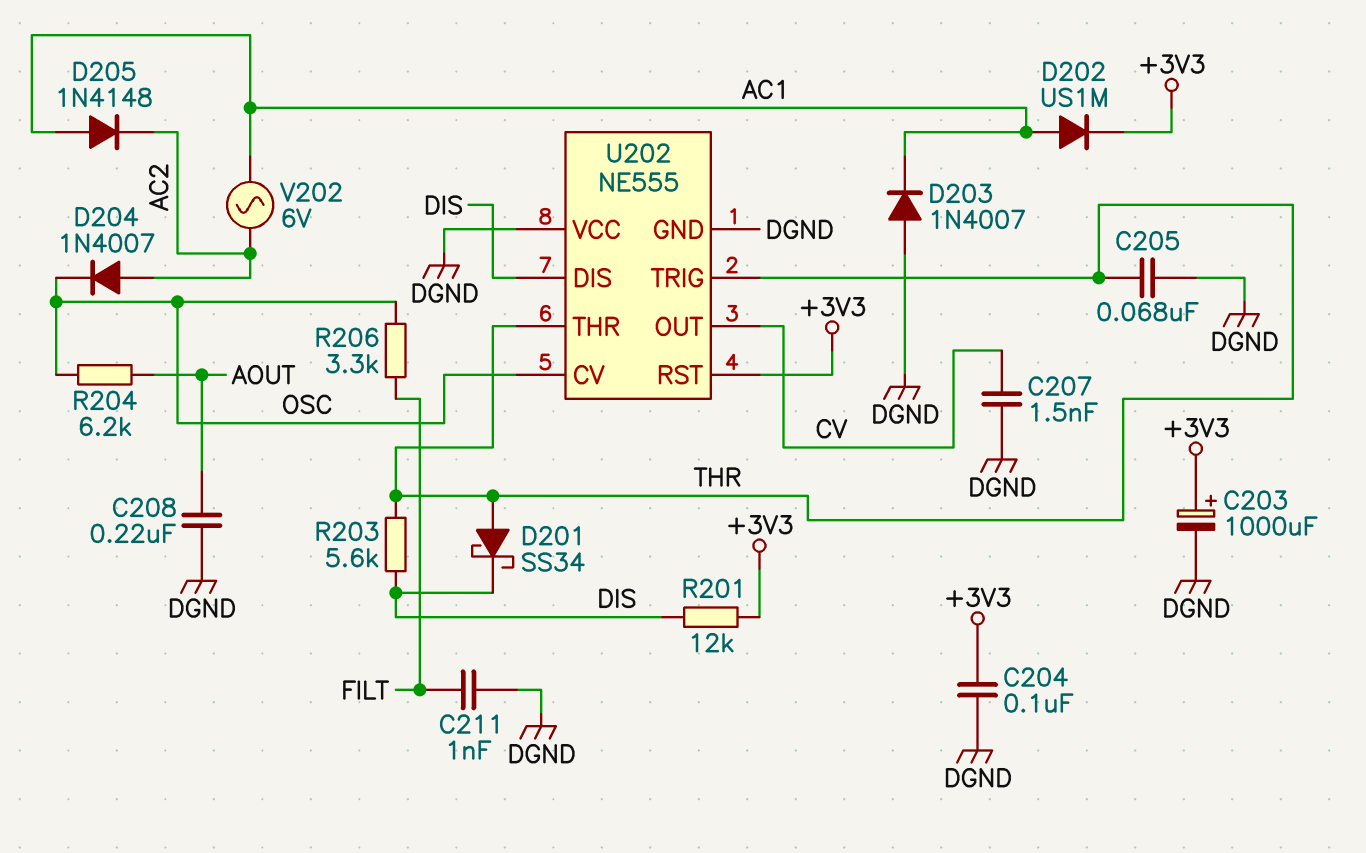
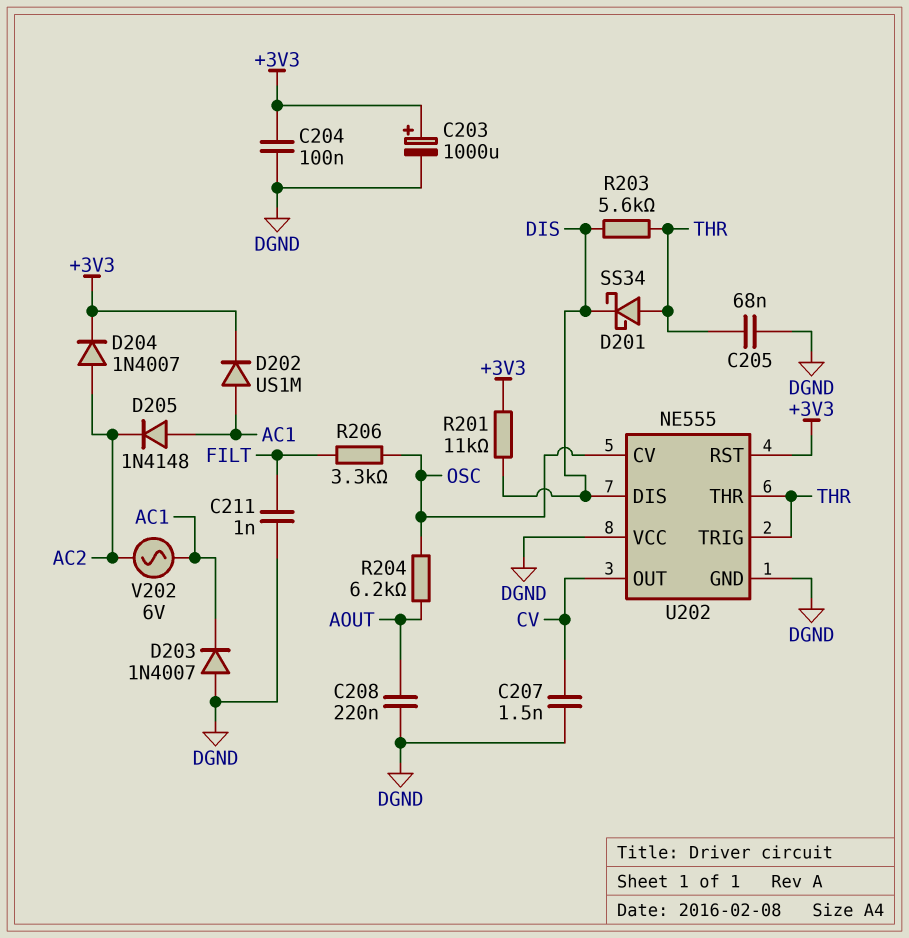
D204: diode 1N4007 (A AC2, K OSC) -> diode 1N4007 (A AC2, K +3V3)
R201: 12k (+3V3, DIS) -> 11k (+3V3, DIS)

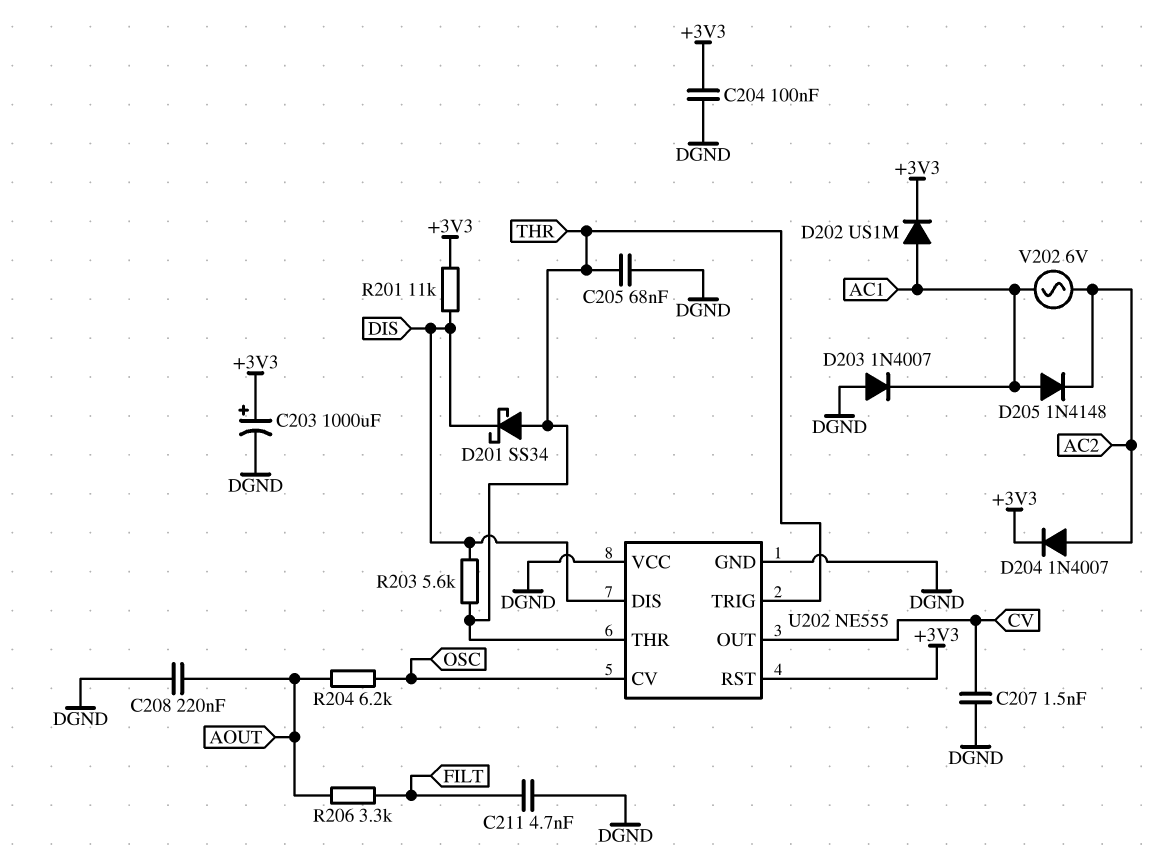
C211: 1nF (DGND, FILT) -> 4.7nF (DGND, FILT)
R206: 3.3k (FILT, OSC) -> 3.3k (AOUT, FILT)

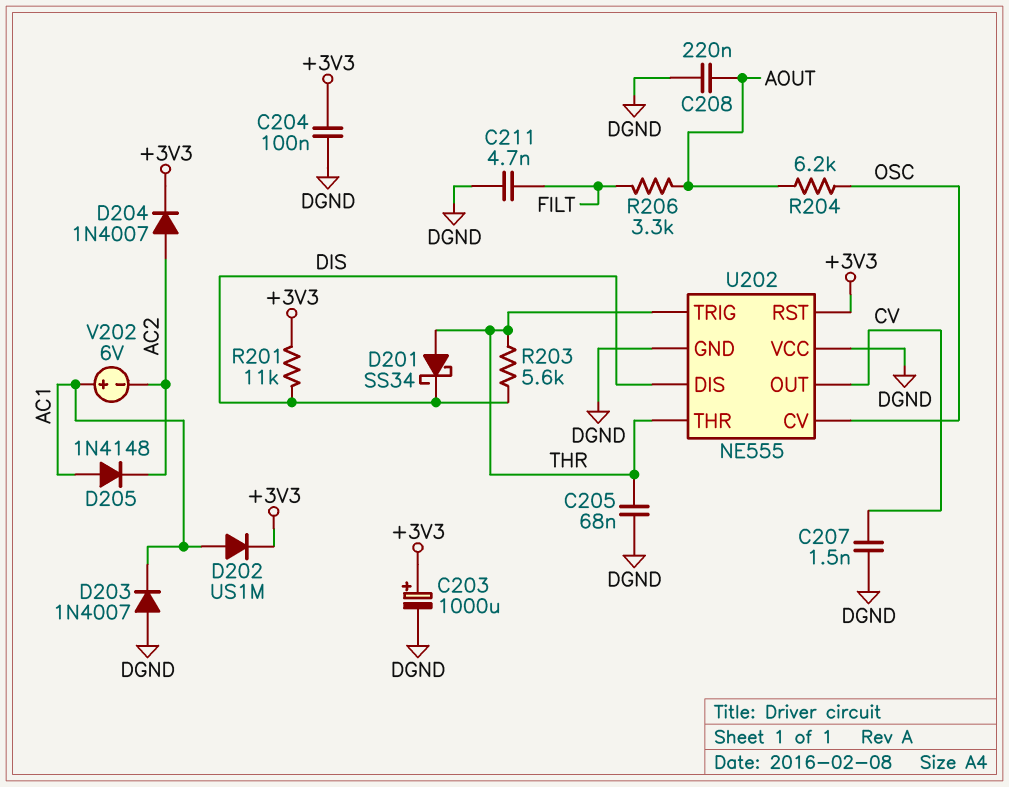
V202: AC 6V (AC1, AC2) -> 6V (plus AC1, minus AC2)

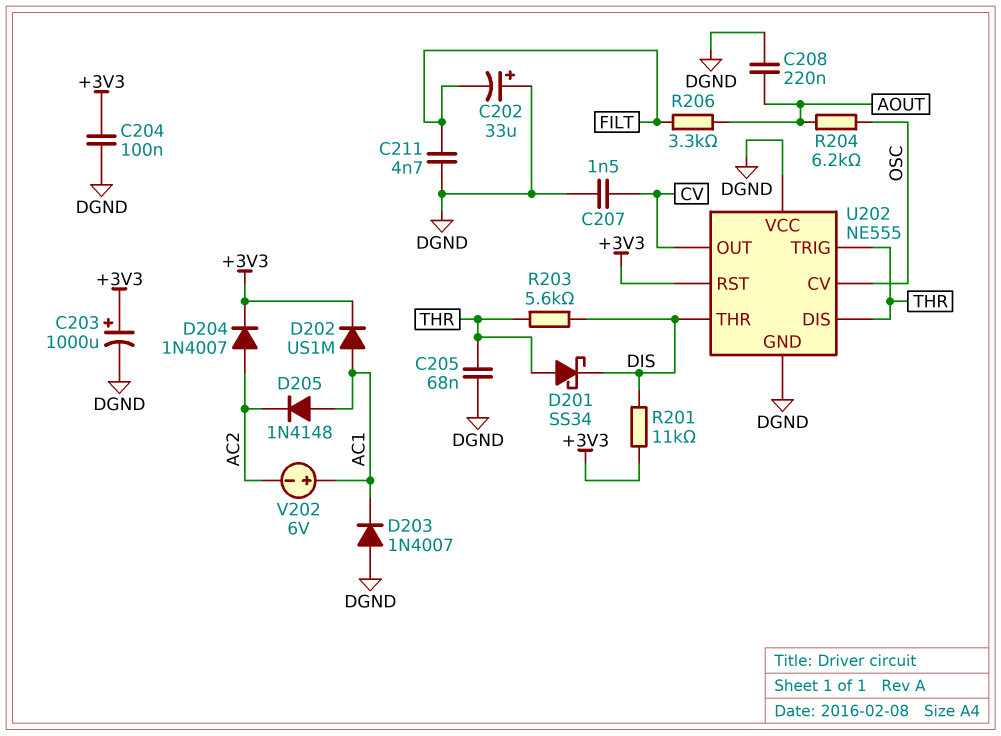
C202: none -> 33uF (plus DGND, minus FILT)
U202 pin DIS: DIS -> THR
U202 pin THR: THR -> DIS

